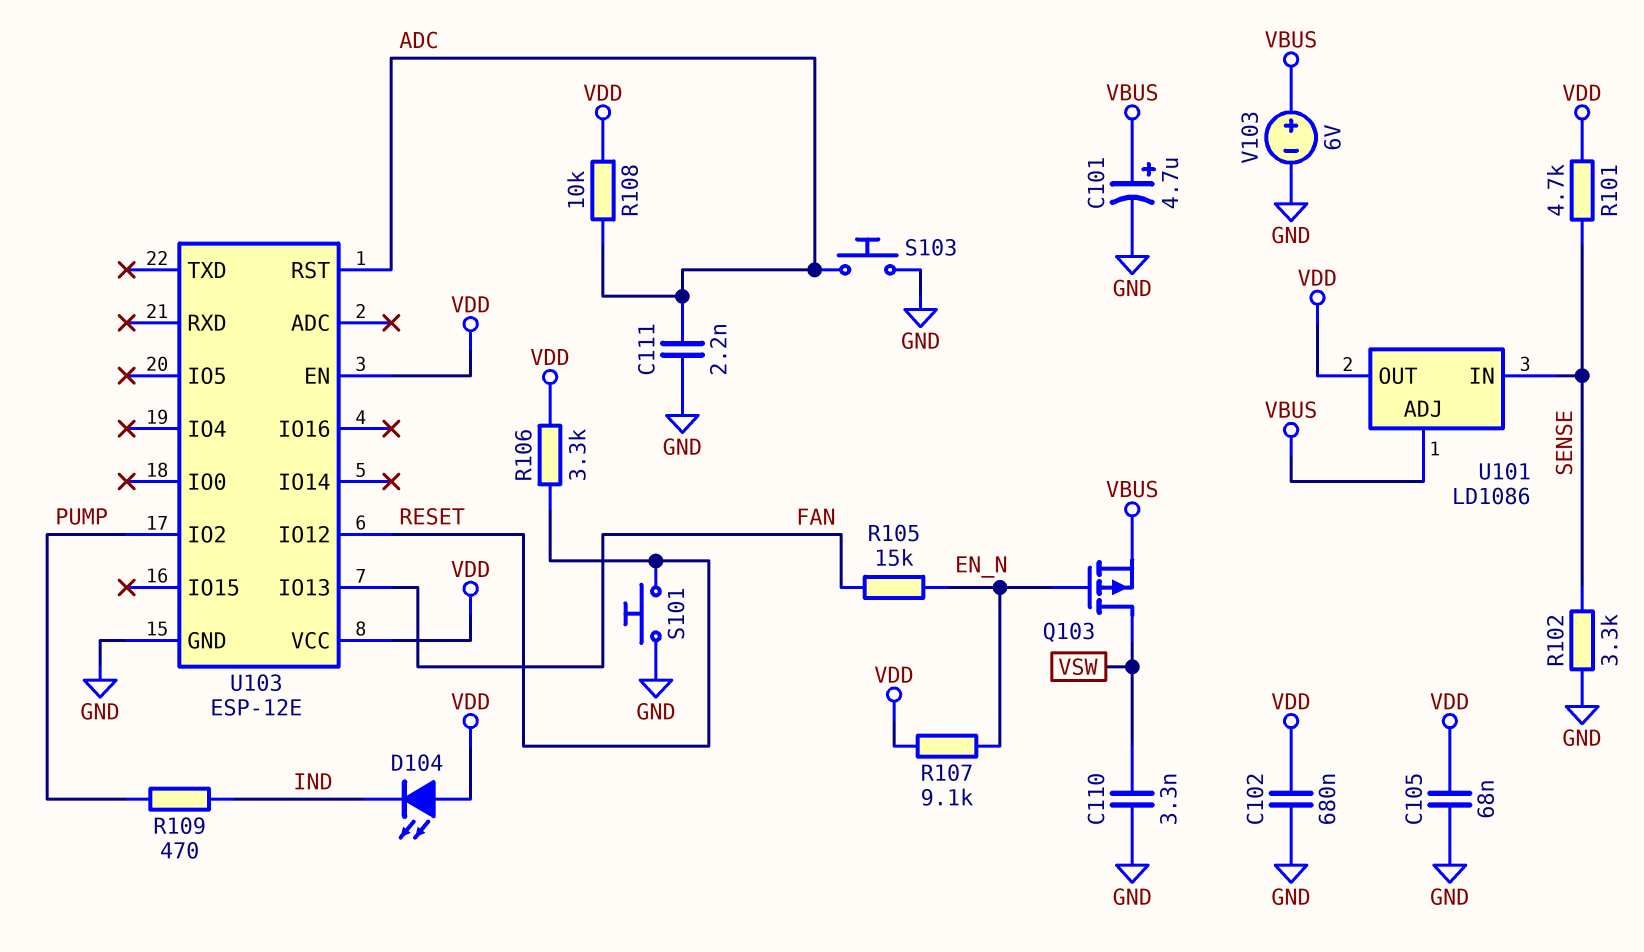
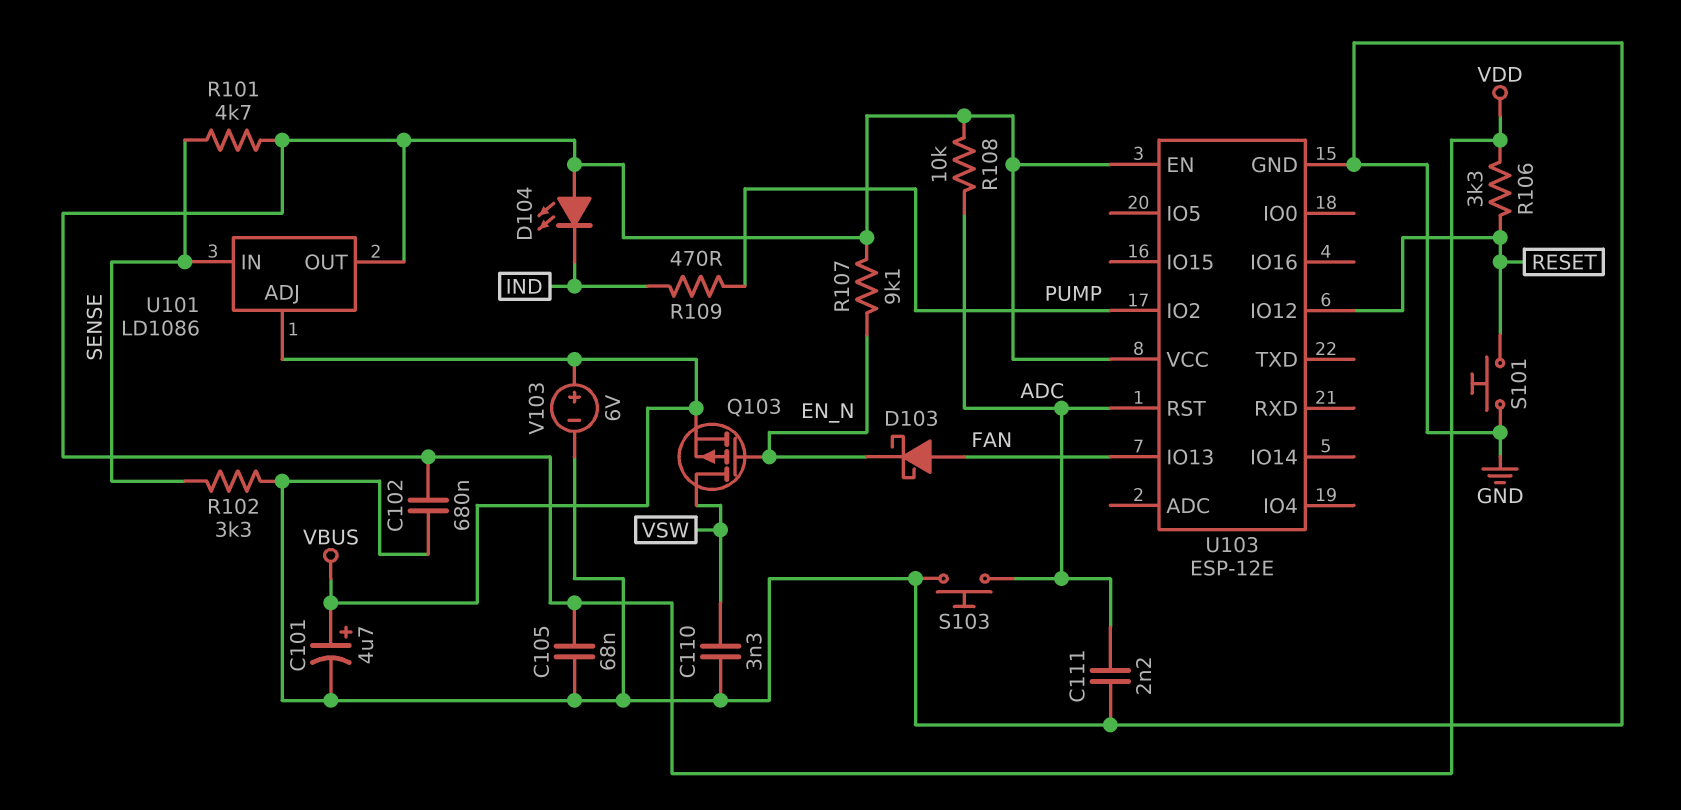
D103: none -> schottky (A FAN, K EN_N)
R105: 15k (EN_N, FAN) -> none

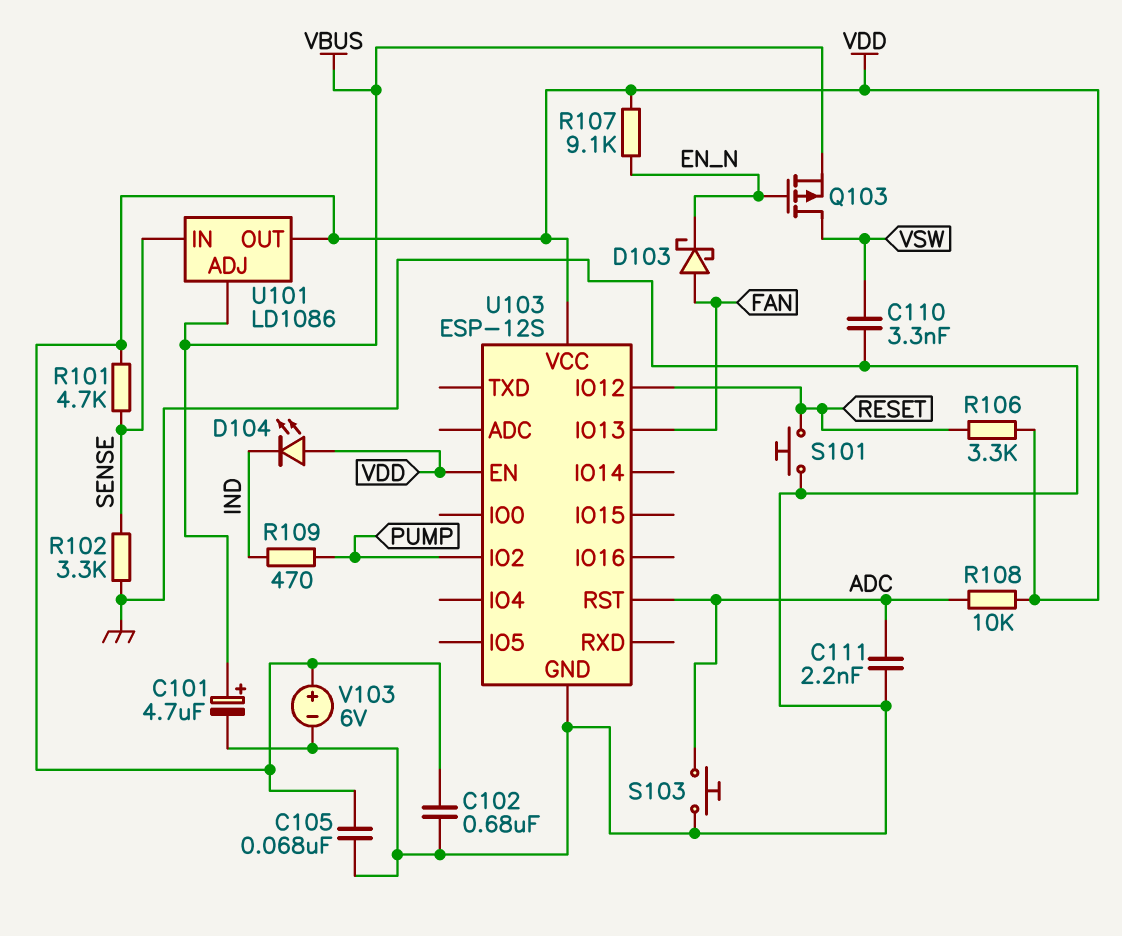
U103: ESP-12E -> ESP-12S
V103: 6V (plus VBUS, minus GND) -> 6V (plus VDD, minus GND)

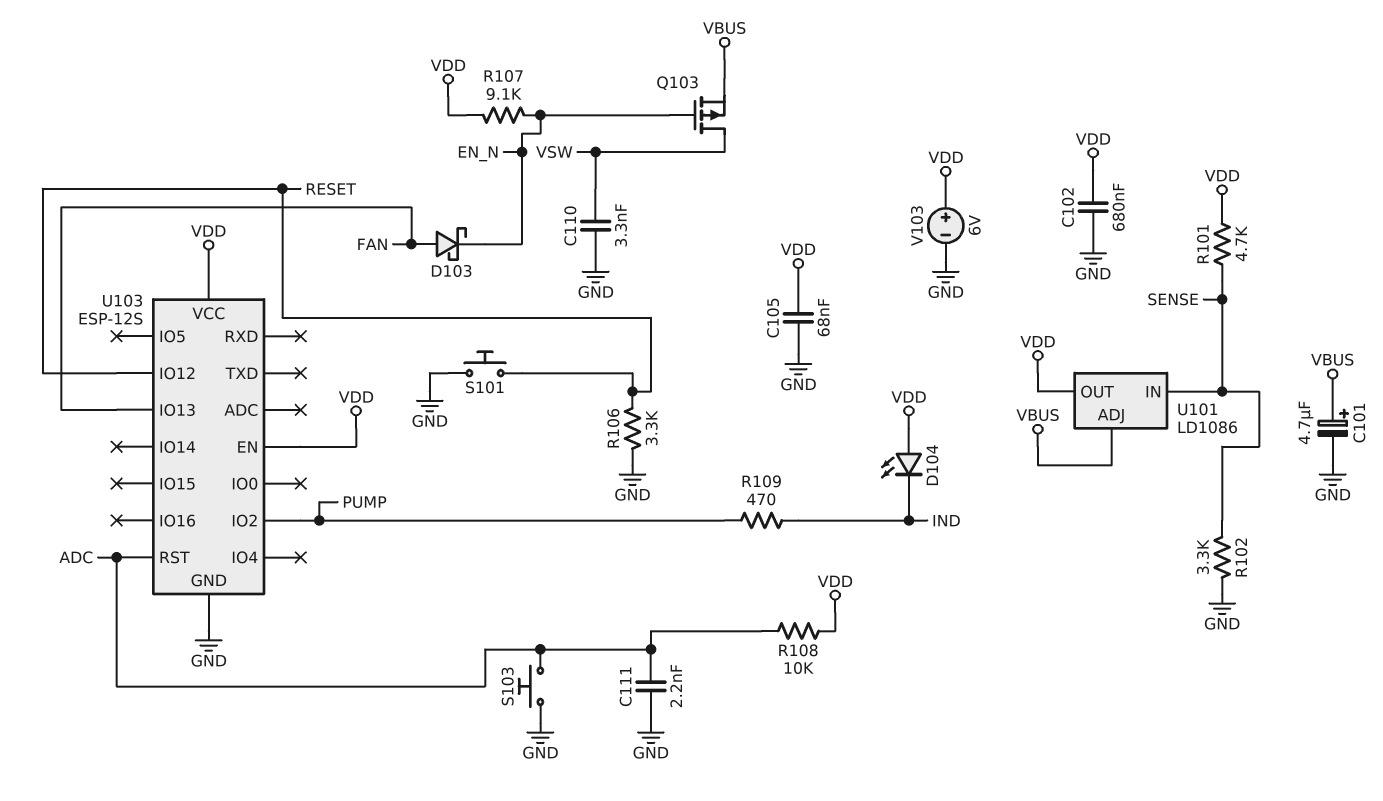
R106: 3.3k (RESET, VDD) -> 3.3k (GND, RESET)

